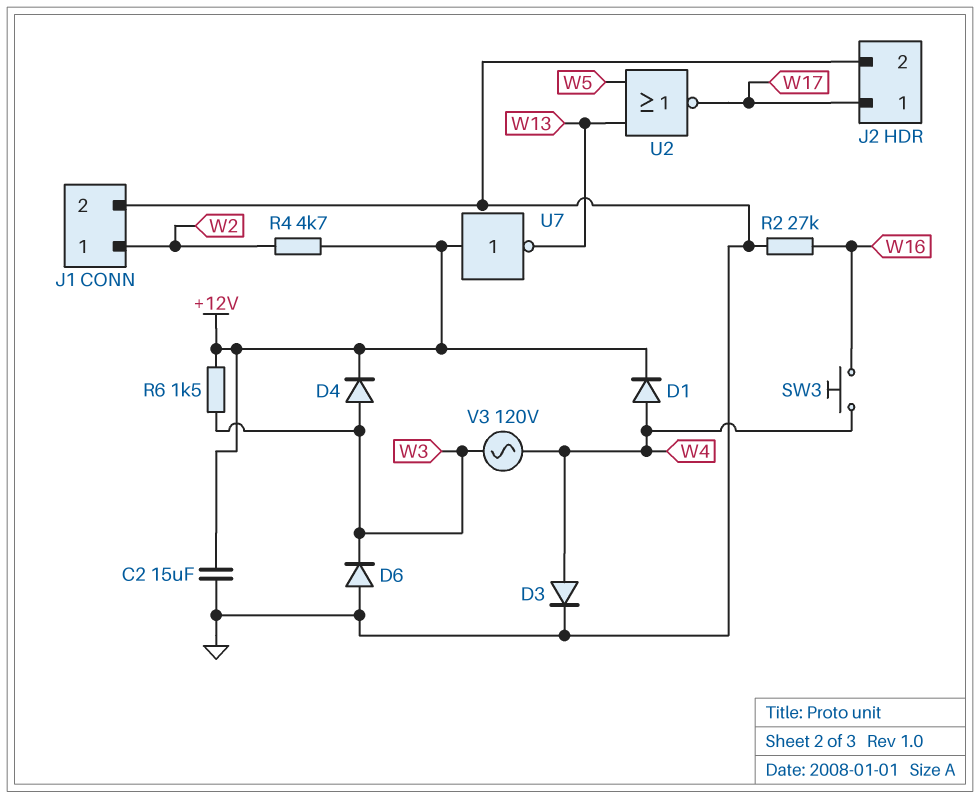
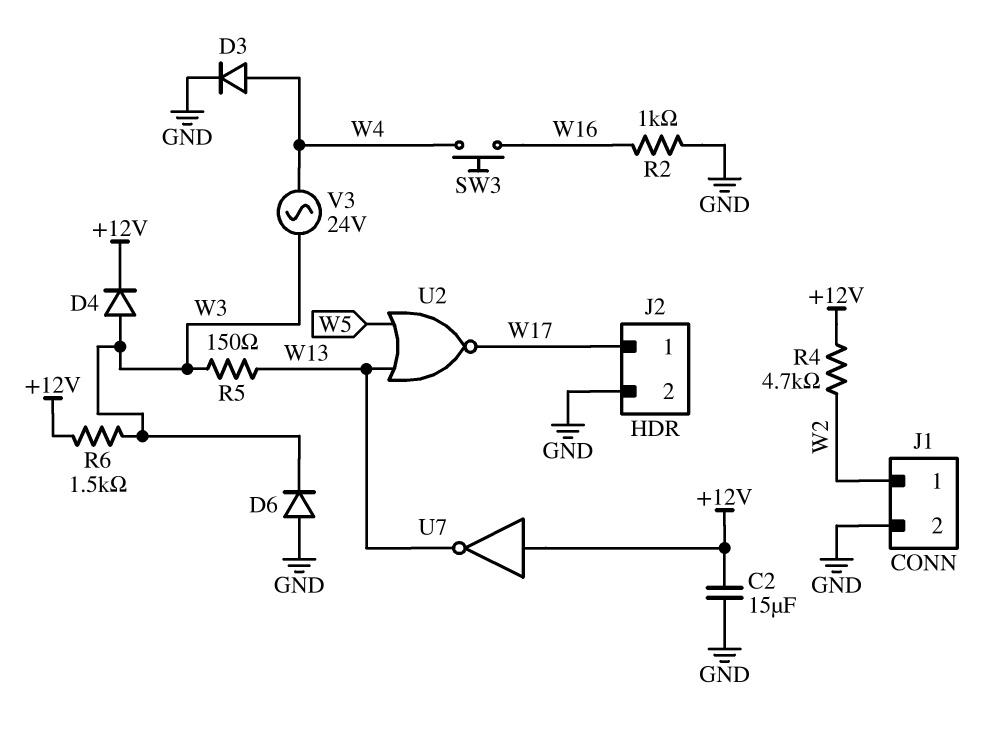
D1: diode (A W4, K +12V) -> none
R2: 27k (GND, W16) -> 1k (GND, W16)
R5: none -> 150 (W3, W13)
V3: AC 120V (W3, W4) -> AC 24V (W3, W4)

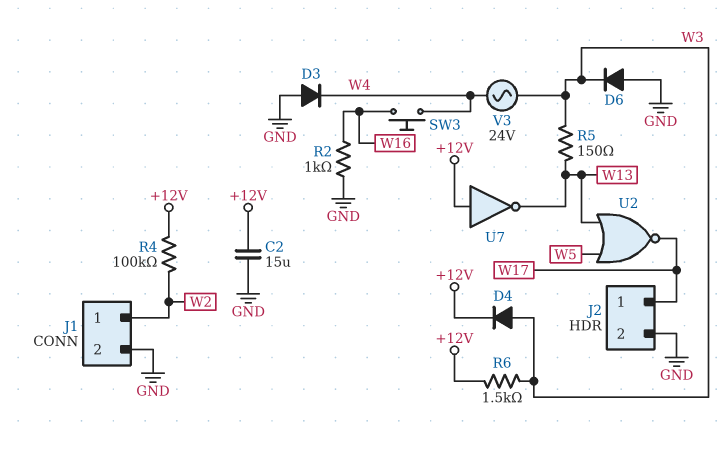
D3: diode (A W4, K GND) -> diode (A GND, K W4)
R4: 4.7k (+12V, W2) -> 100k (+12V, W2)

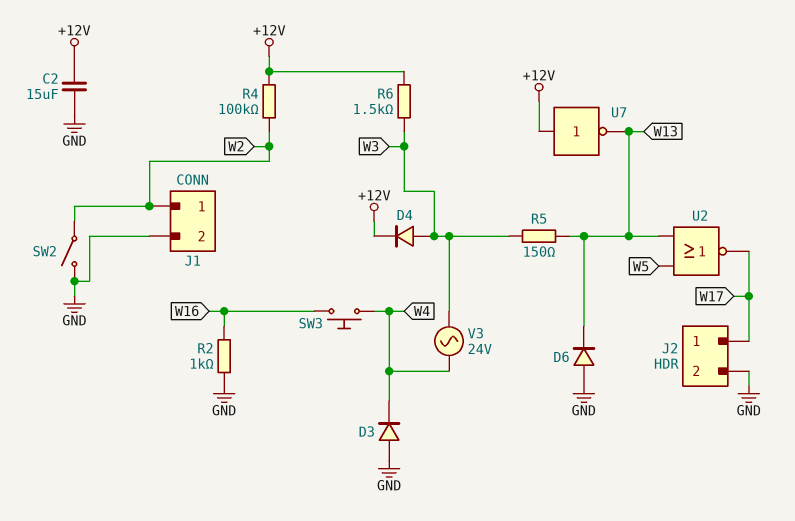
D6: diode (A GND, K W3) -> diode (A GND, K W13)
SW2: none -> switch (GND, W2)

